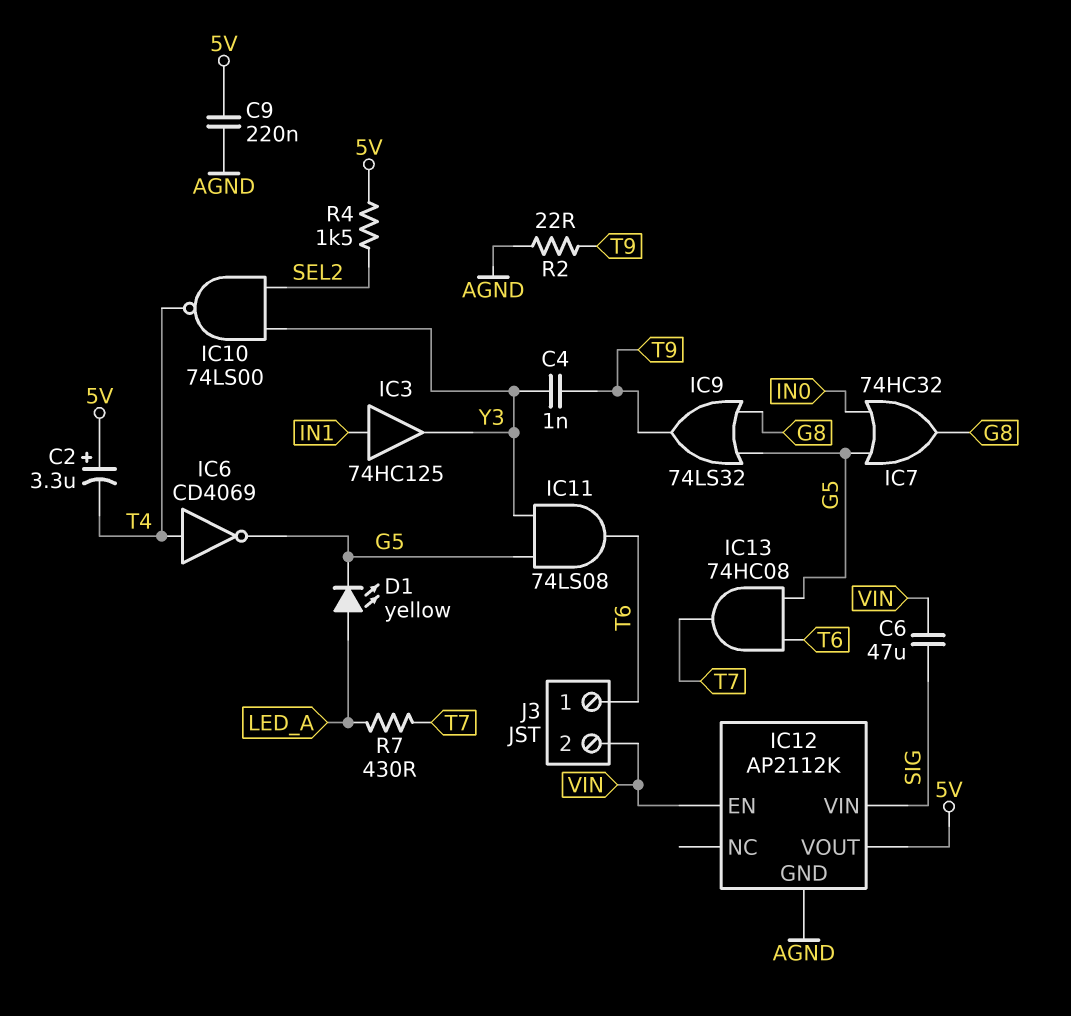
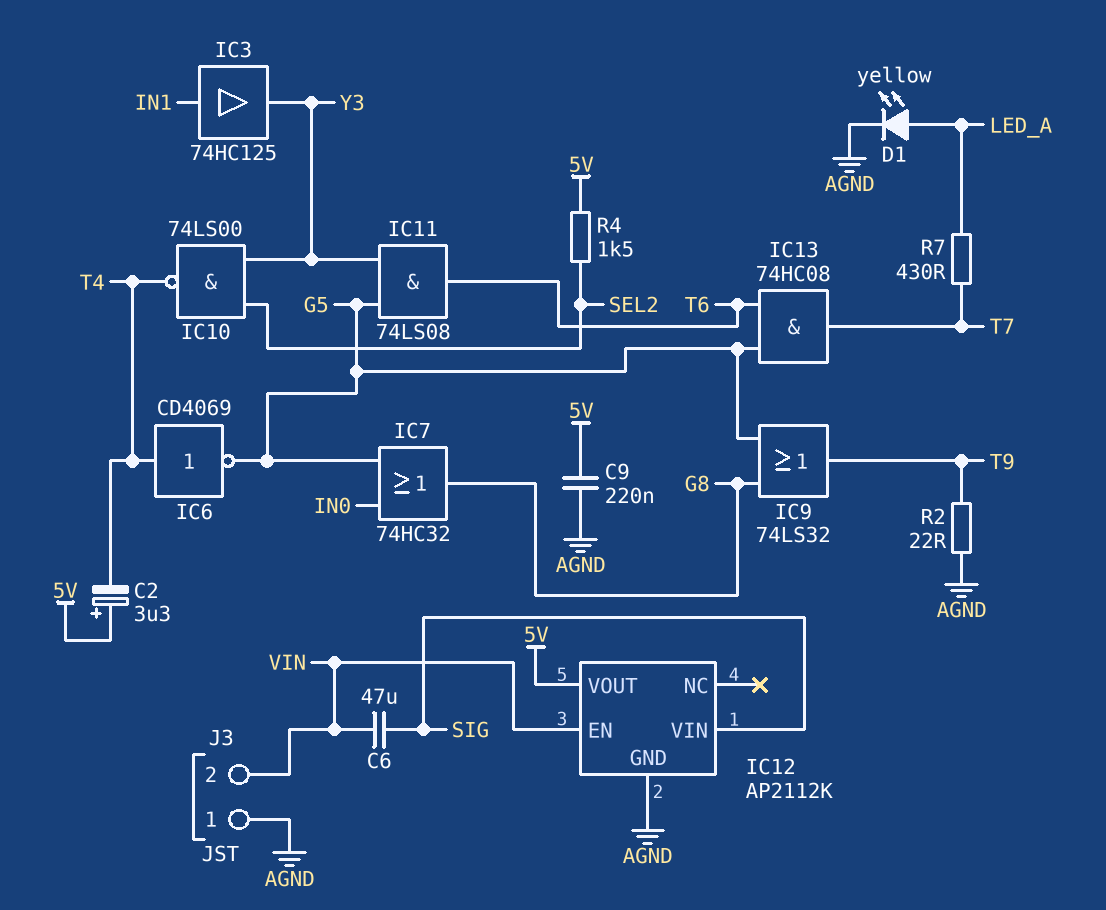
C4: 1nF (T9, Y3) -> none
D1: LED yellow (A LED_A, K G5) -> LED yellow (A LED_A, K AGND)
J3 pin 1: T6 -> AGND

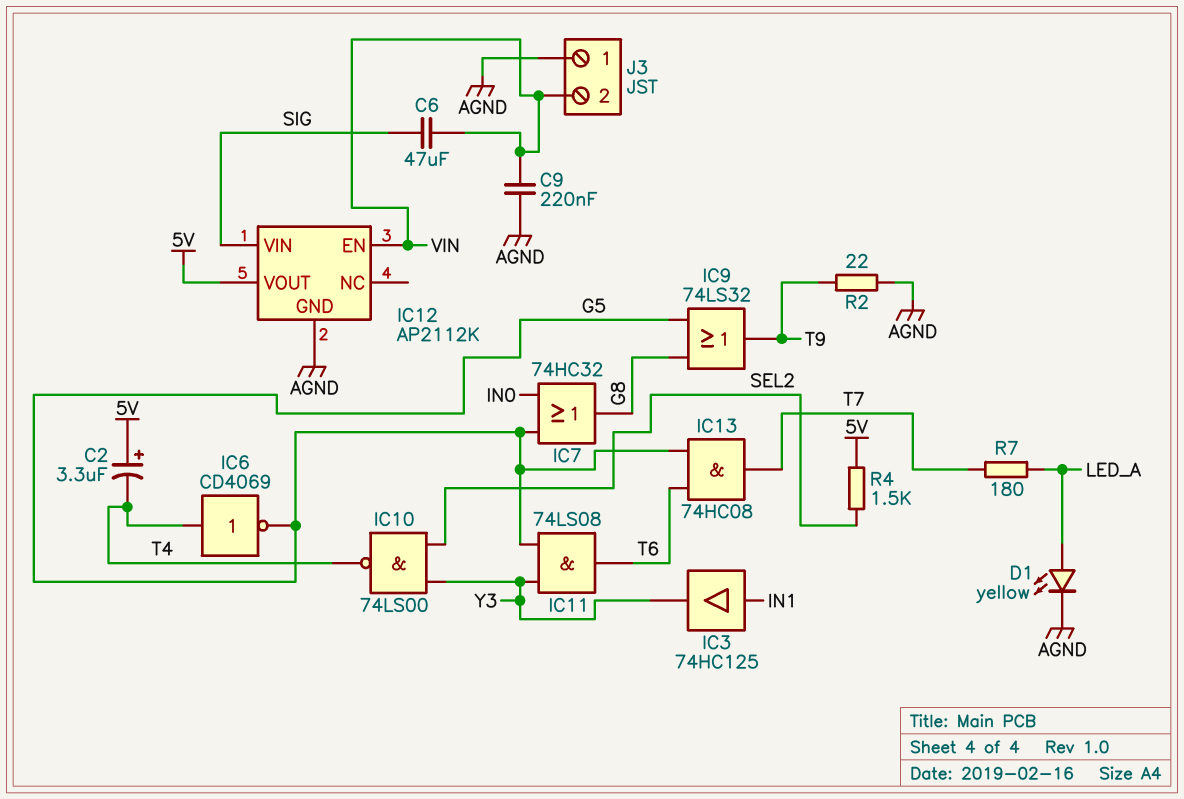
C9: 220nF (5V, AGND) -> 220nF (AGND, VIN)
R7: 430 (LED_A, T7) -> 180 (LED_A, T7)

